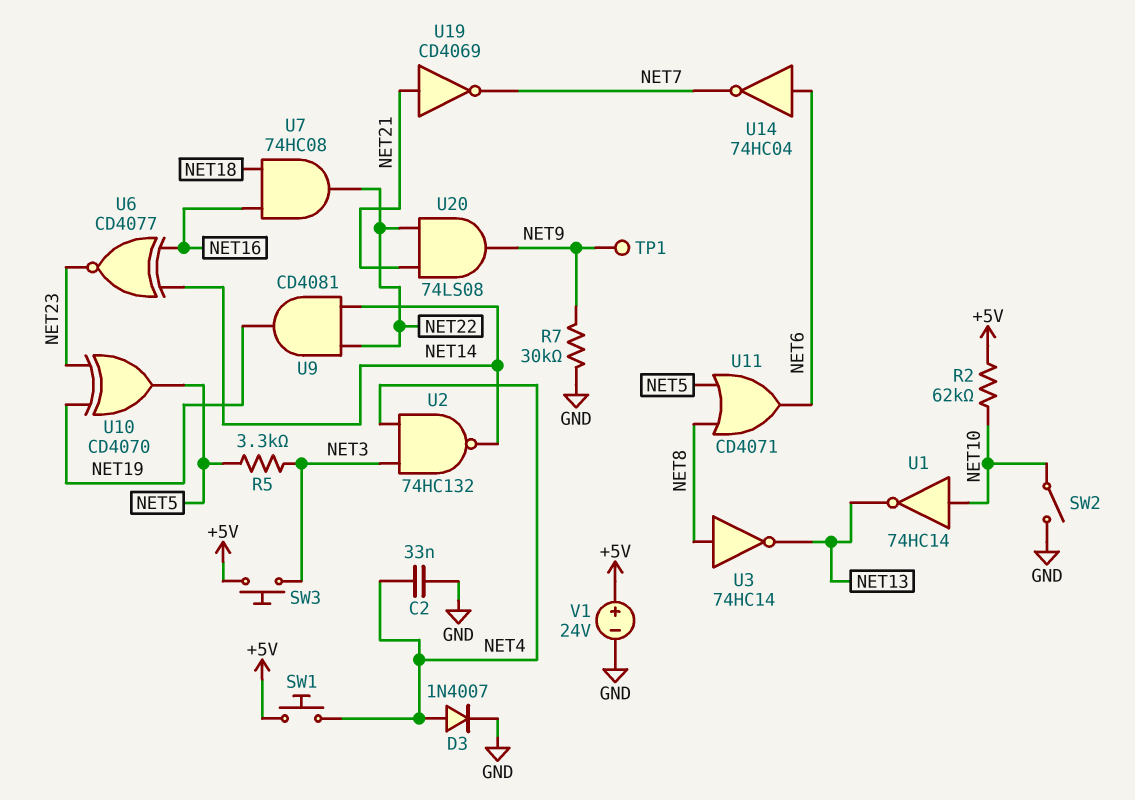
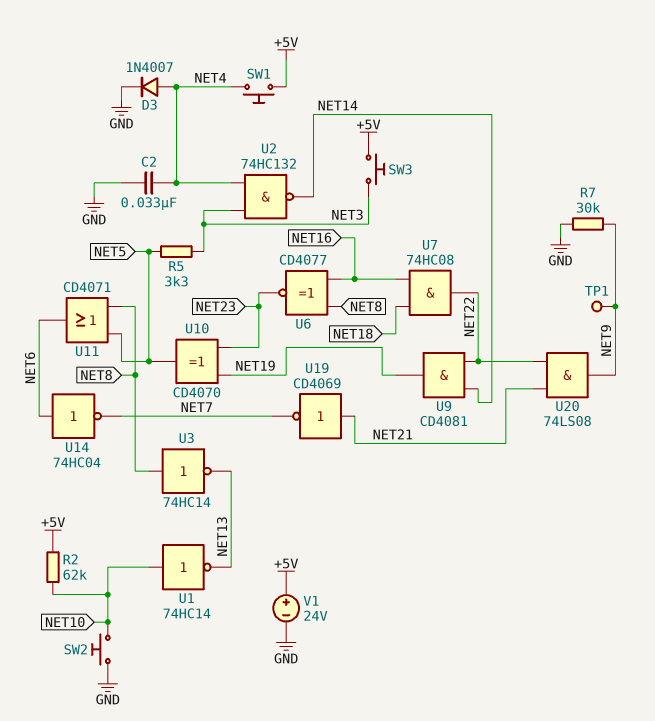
SW2: switch (GND, NET10) -> button (GND, NET10)
U6: XNOR CD4077 (in NET14, in NET16, out NET23) -> XNOR CD4077 (in NET8, in NET16, out NET23)

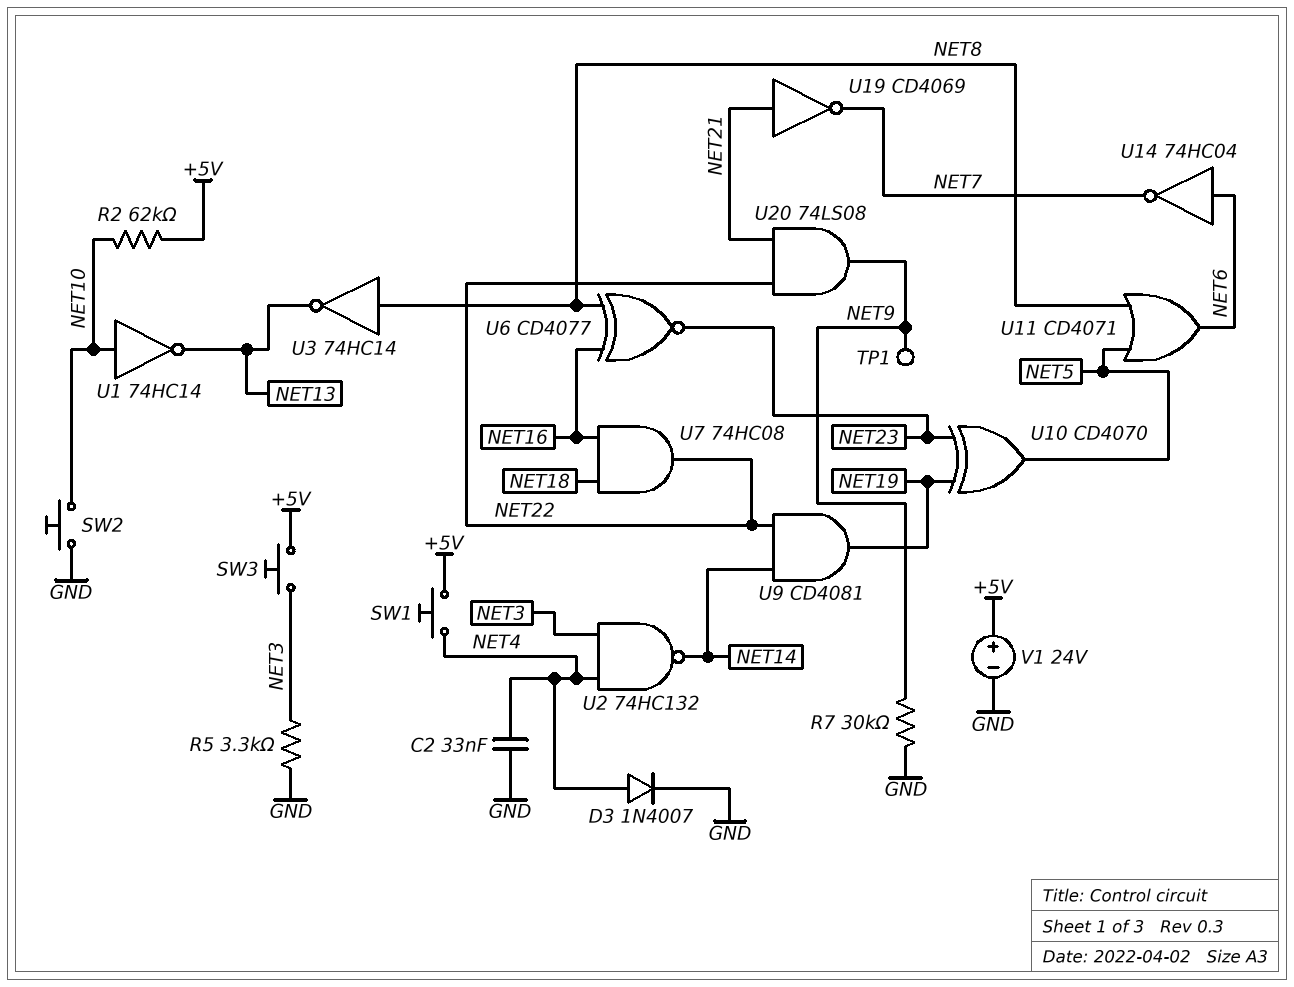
R5: 3.3k (NET3, NET5) -> 3.3k (GND, NET3)

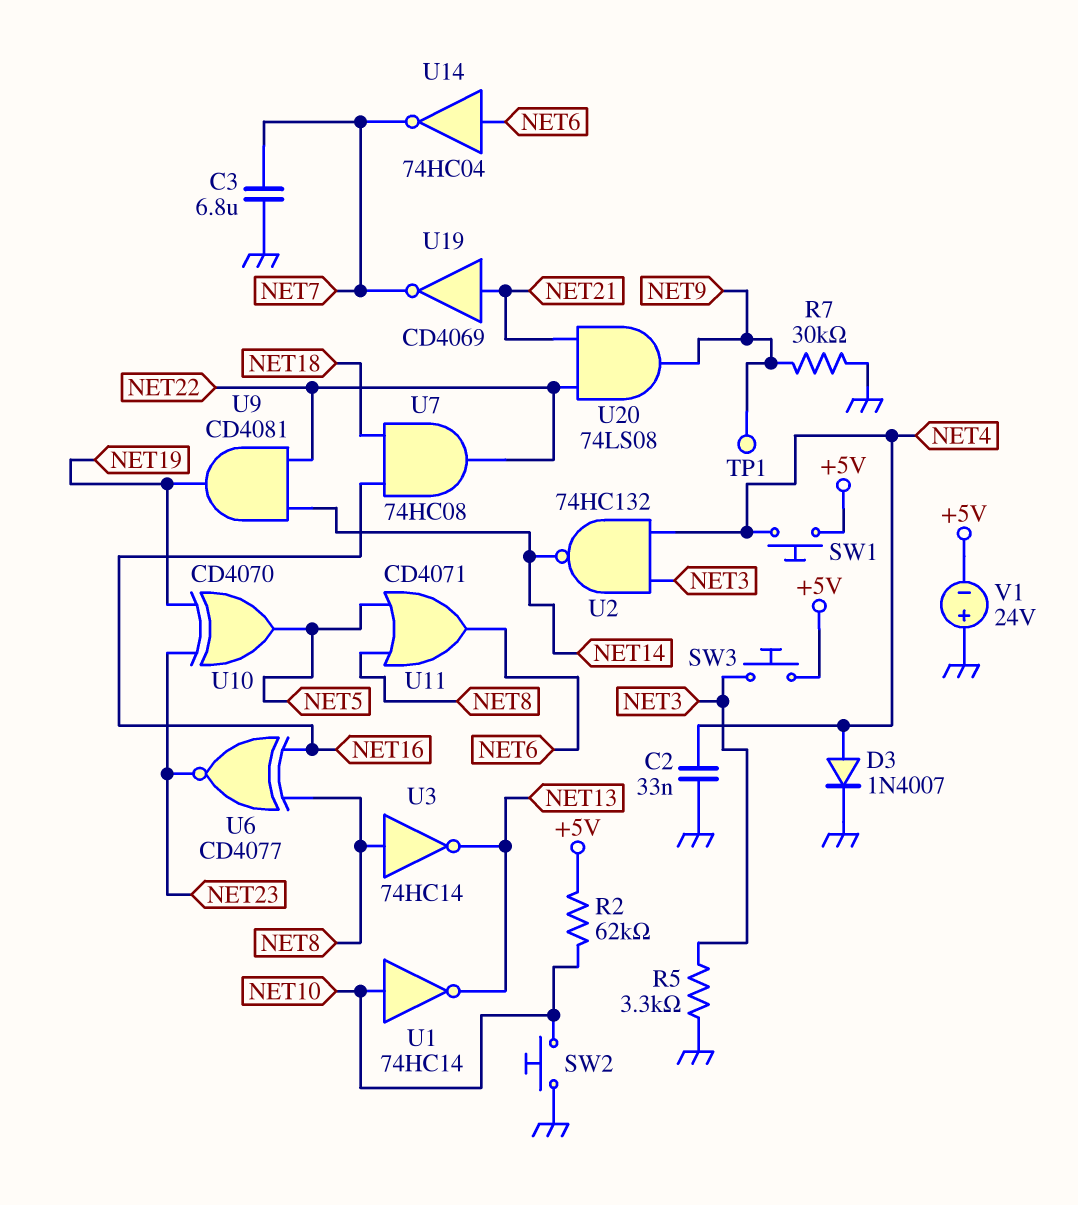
C3: none -> 6.8uF (GND, NET7)
V1: 24V (plus +5V, minus GND) -> 24V (plus GND, minus +5V)

